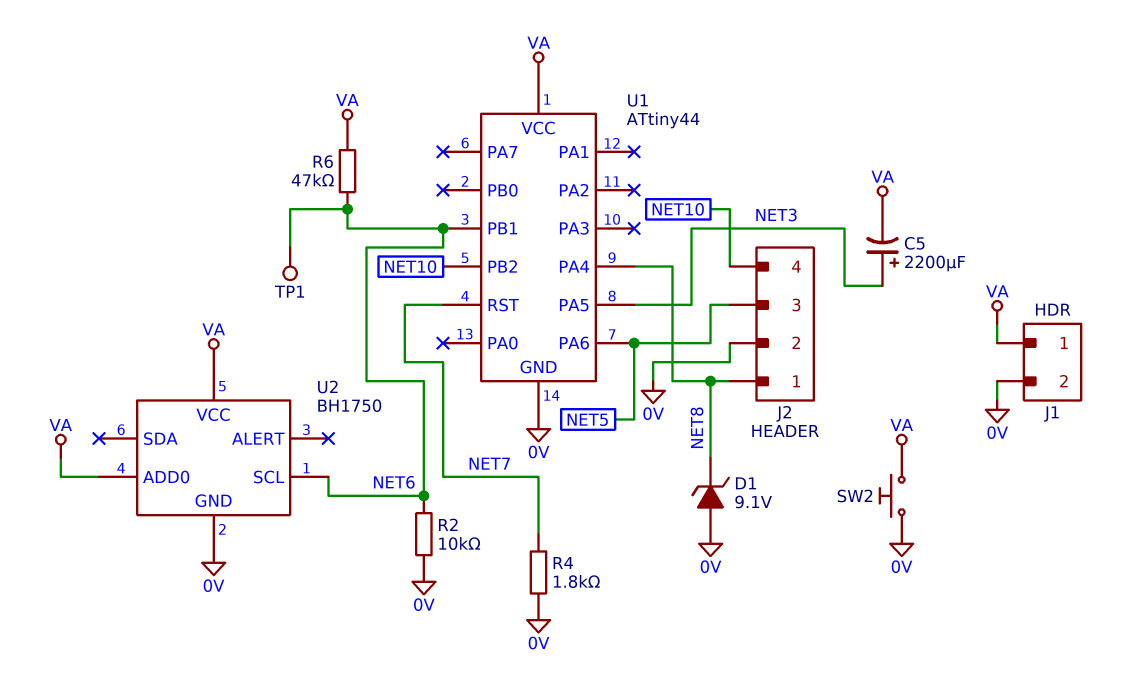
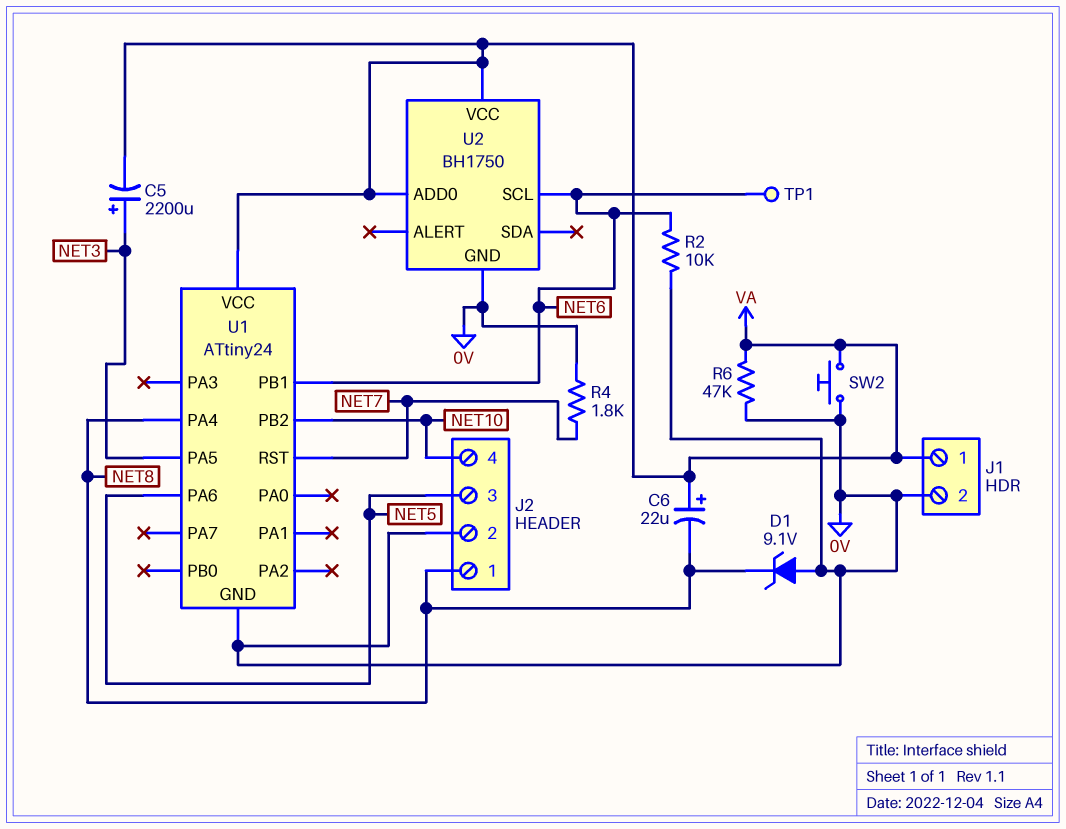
C6: none -> 22uF (plus VA, minus NET8)
R6: 47k (NET6, VA) -> 47k (0V, VA)
U1: ATtiny44 -> ATtiny24

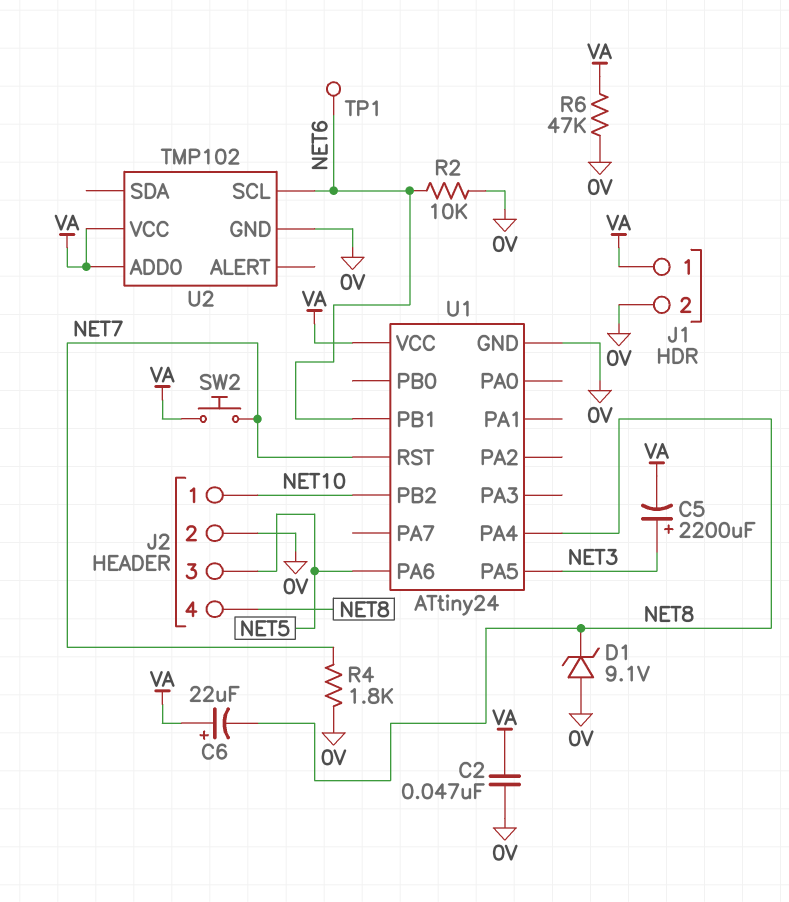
C2: none -> 47nF (0V, VA)
J2 pin 1: NET8 -> NET10
J2 pin 4: NET10 -> NET8
SW2: button (0V, VA) -> button (NET7, VA)
U2: BH1750 -> TMP102

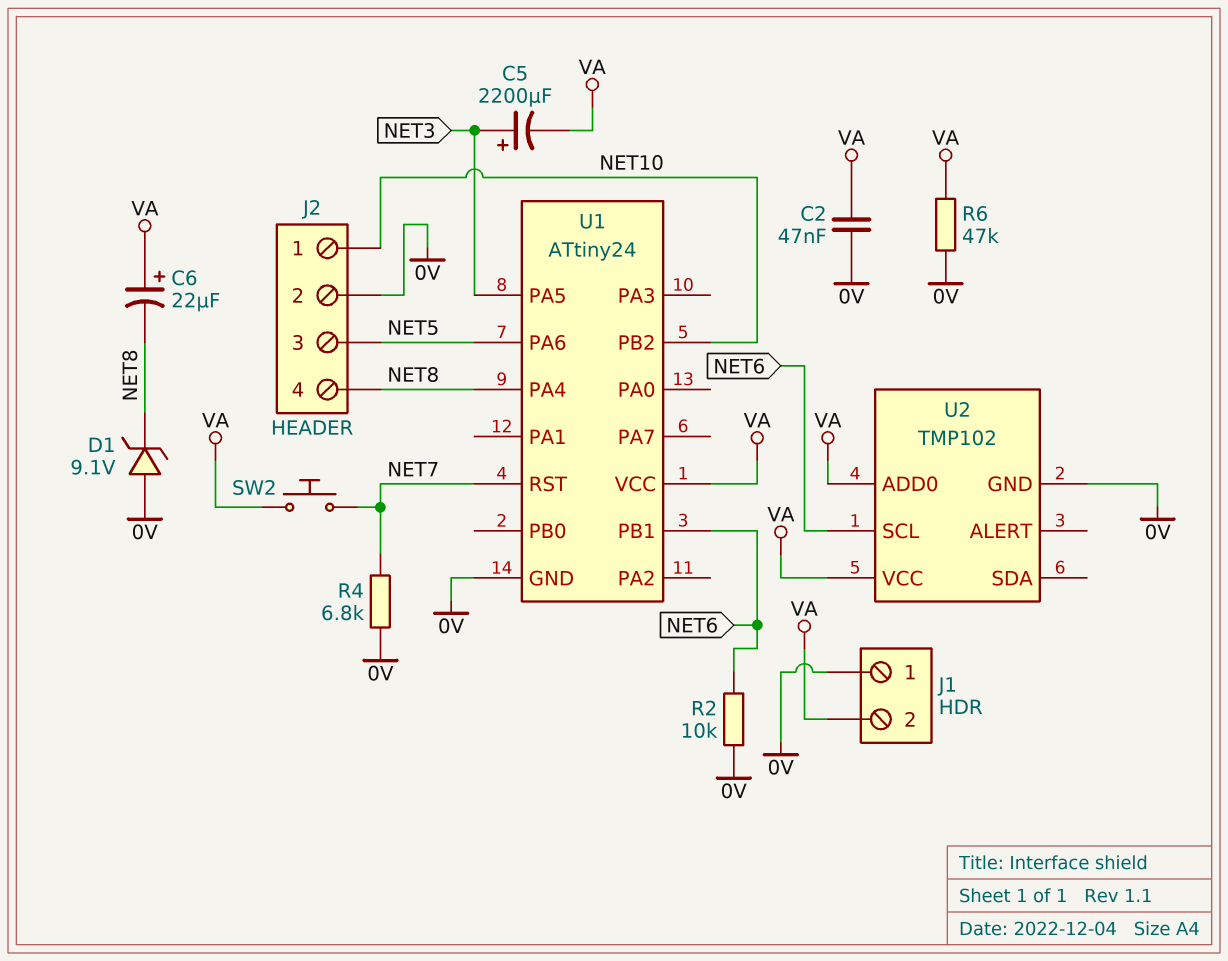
J1 pin 1: VA -> 0V
J1 pin 2: 0V -> VA
R4: 1.8k (0V, NET7) -> 6.8k (0V, NET7)
TP1: test point (NET6) -> none

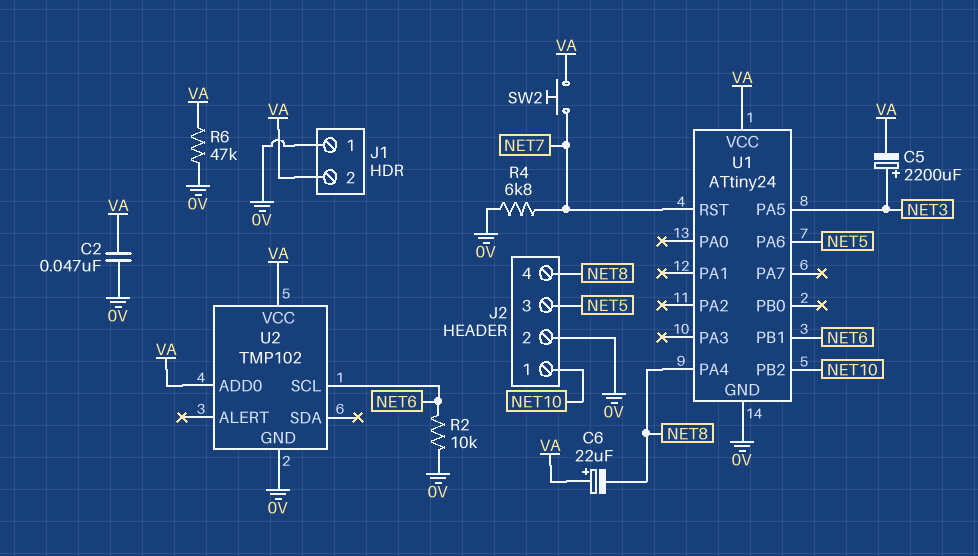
D1: zener 9.1V (A 0V, K NET8) -> none

